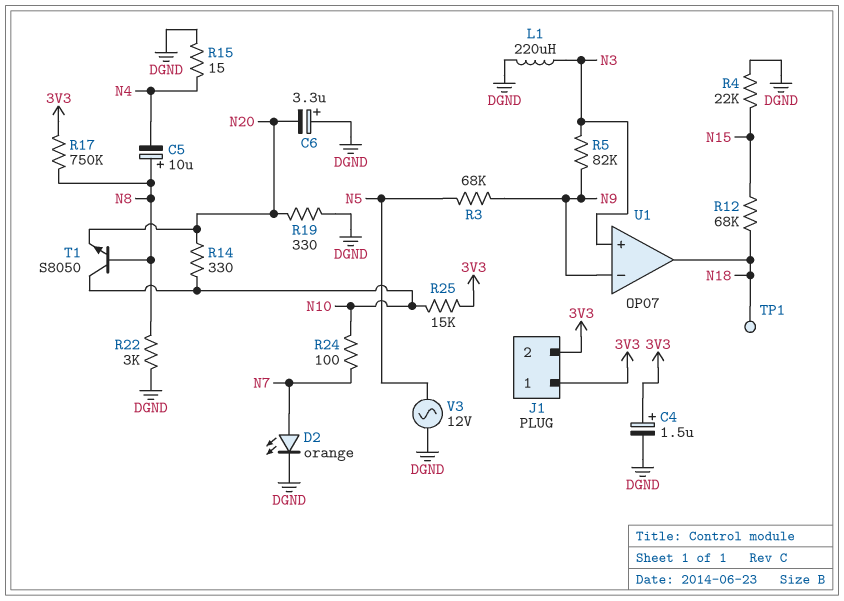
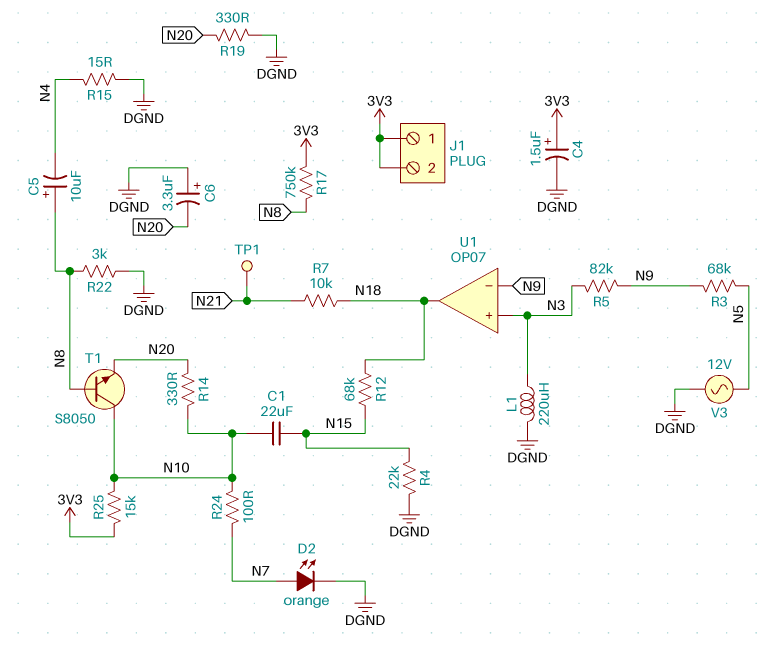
C1: none -> 22uF (N10, N15)
R7: none -> 10k (N18, N21)
TP1: test point (N18) -> test point (N21)

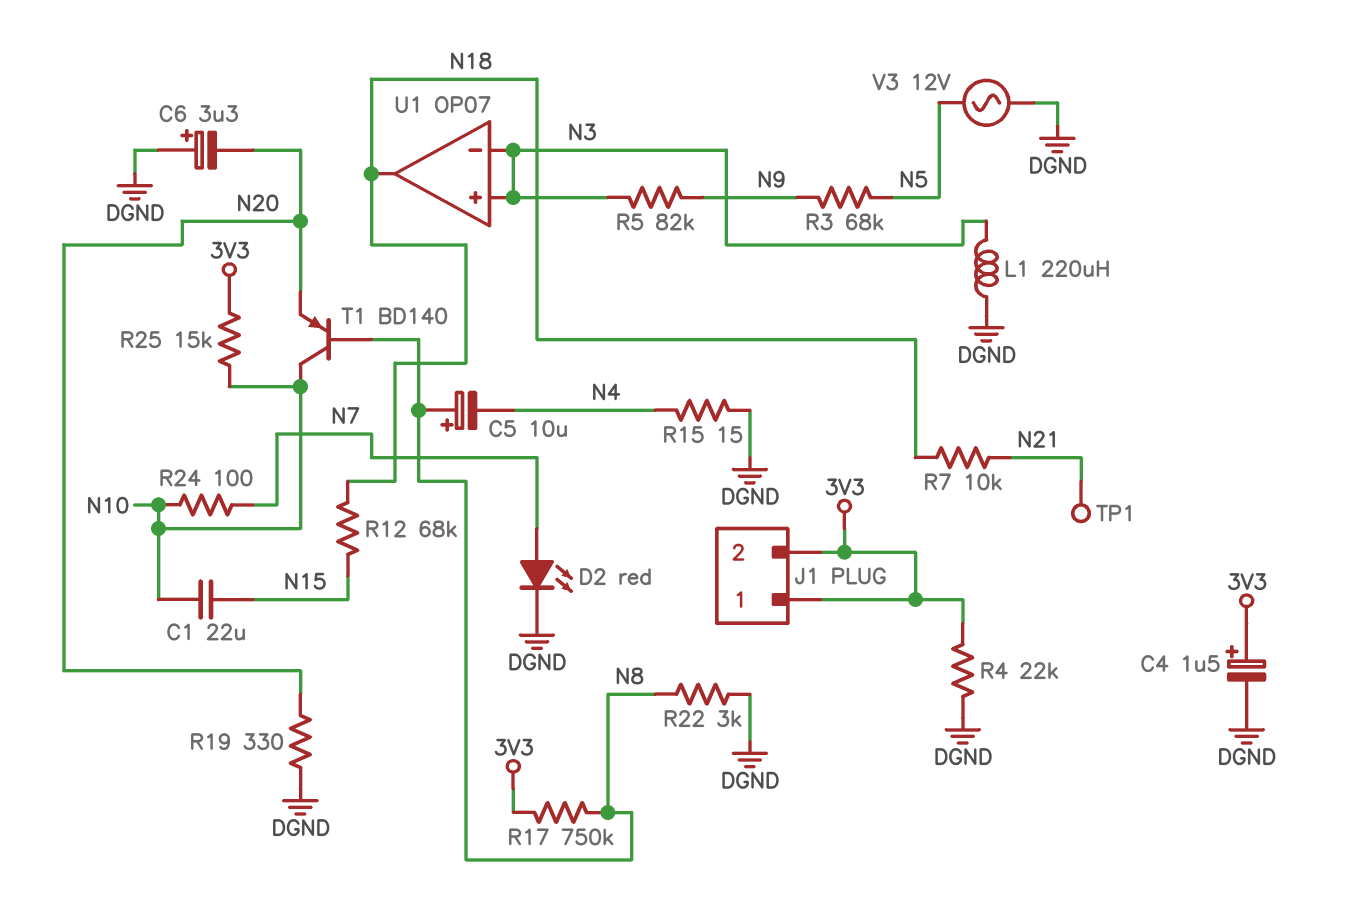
D2: LED orange (A N7, K DGND) -> LED red (A N7, K DGND)
R4: 22k (DGND, N15) -> 22k (3V3, DGND)
R14: 330 (N10, N20) -> none
T1: NPN S8050 (B N8, C N10, E N20) -> PNP BD140 (B N8, C N10, E N20)
U1 pin in-: N9 -> N3

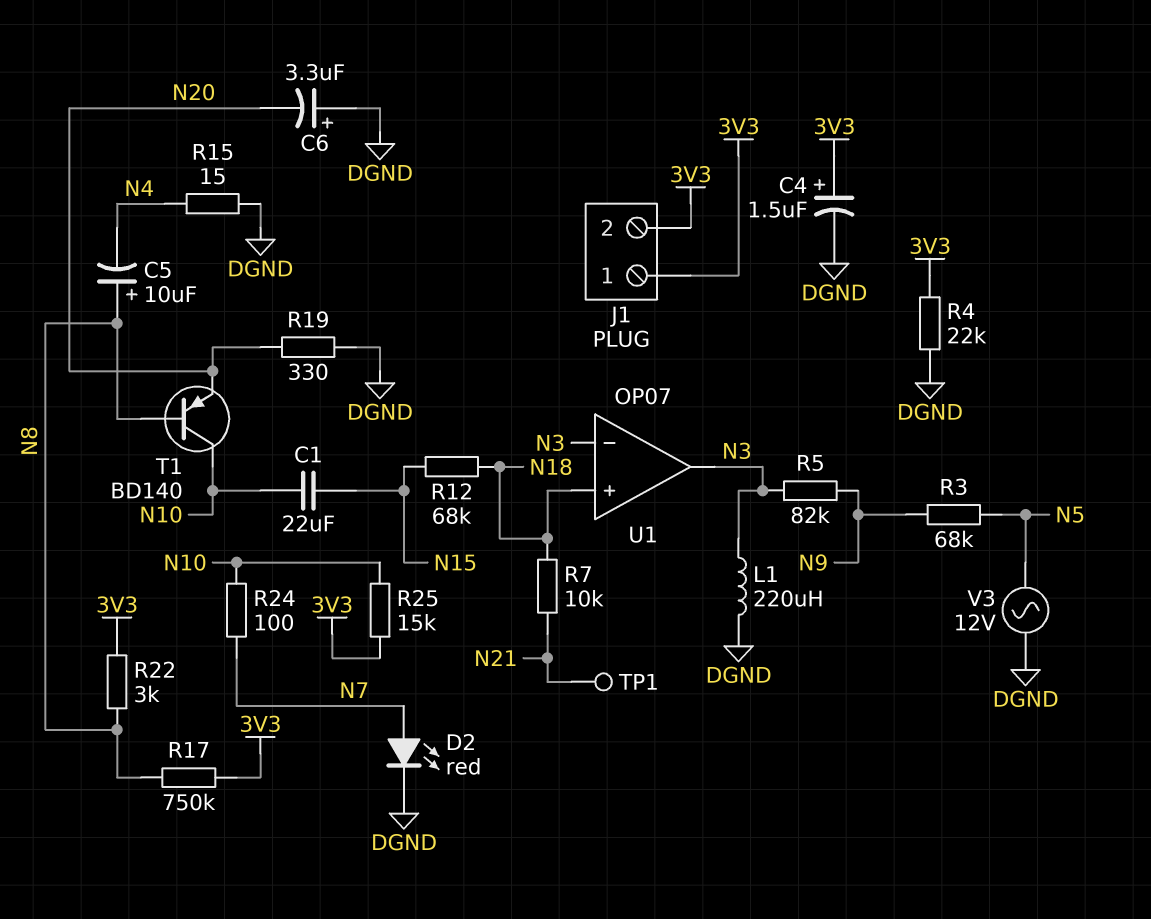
R22: 3k (DGND, N8) -> 3k (3V3, N8)
U1 pin in+: N3 -> N18
U1 pin out: N18 -> N3

